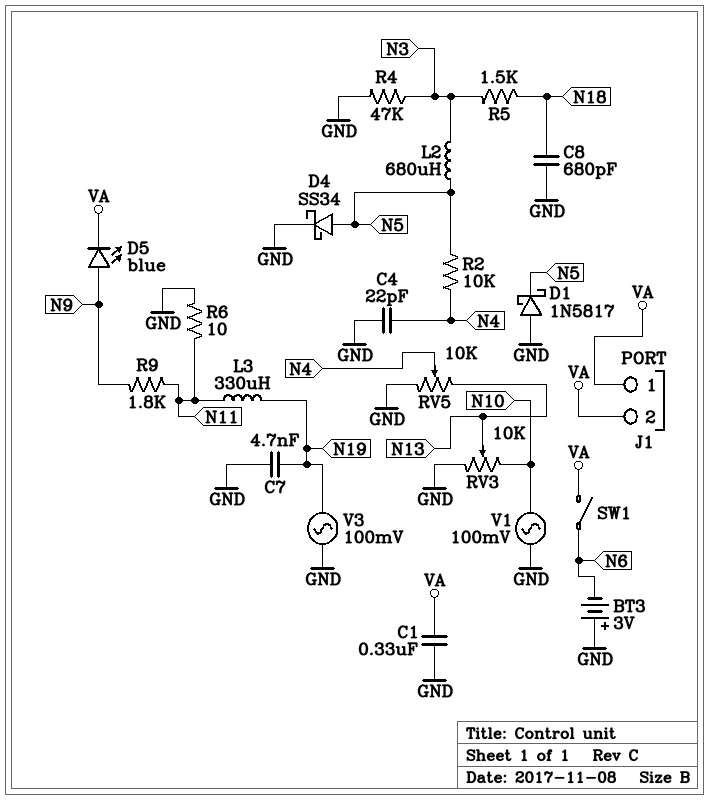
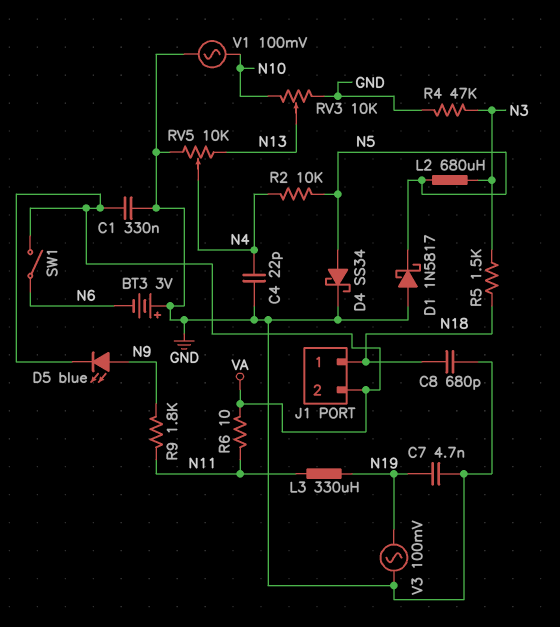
J1 pin 1: VA -> N18
R6: 10 (GND, N11) -> 10 (N11, VA)

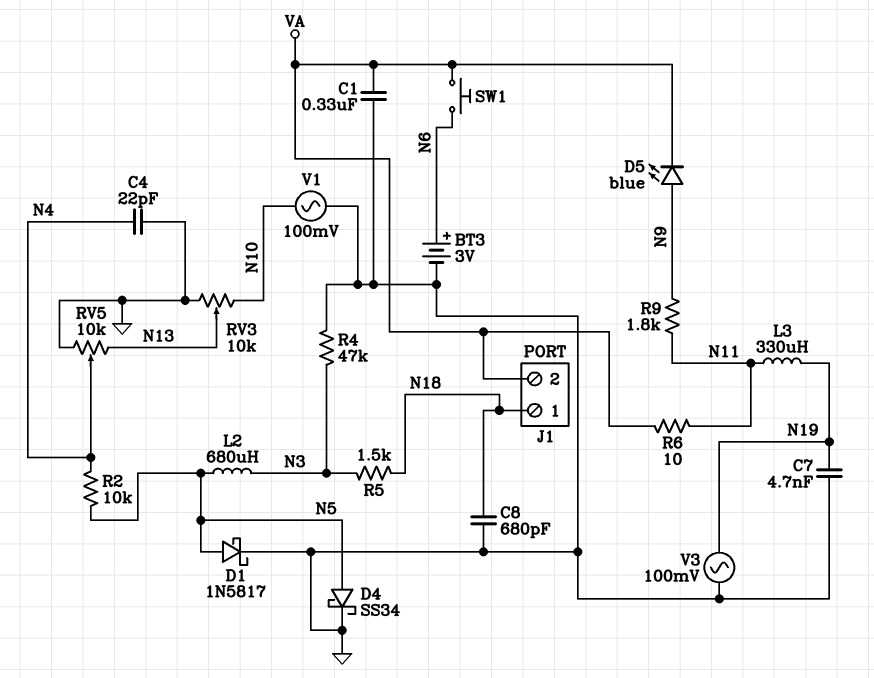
BT3: 3V (plus GND, minus N6) -> 3V (plus N6, minus GND)
D1: schottky 1N5817 (A GND, K N5) -> schottky 1N5817 (A N5, K GND)
SW1: switch (N6, VA) -> button (N6, VA)

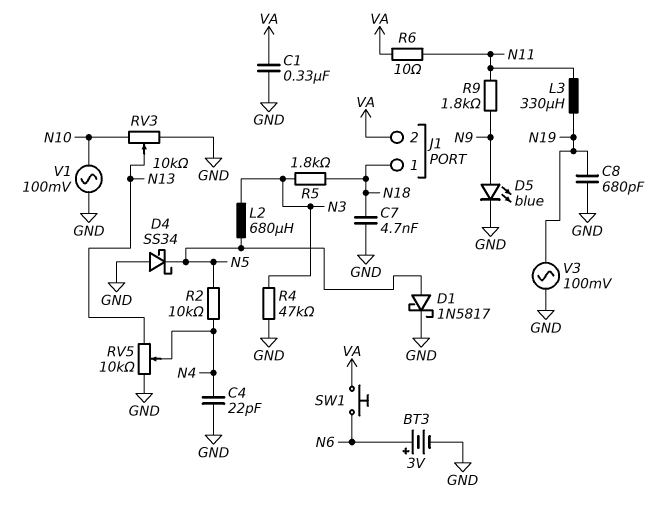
C7: 4.7nF (GND, N19) -> 4.7nF (GND, N18)
C8: 680pF (GND, N18) -> 680pF (GND, N19)
D4: schottky SS34 (A N5, K GND) -> schottky SS34 (A GND, K N5)
D5: LED blue (A N9, K VA) -> LED blue (A N9, K GND)
R5: 1.5k (N3, N18) -> 1.8k (N3, N18)

